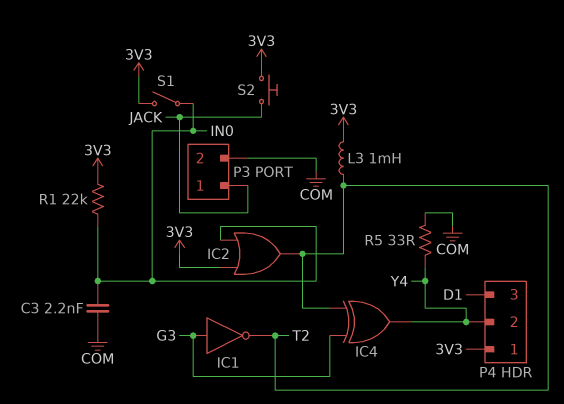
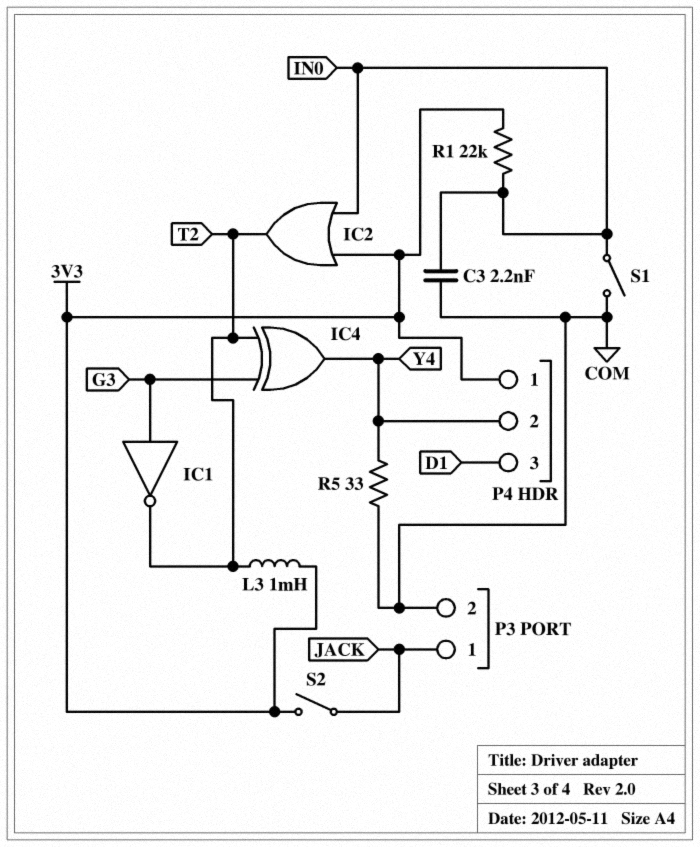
S1: switch (3V3, IN0) -> switch (COM, IN0)
S2: button (3V3, JACK) -> switch (3V3, JACK)

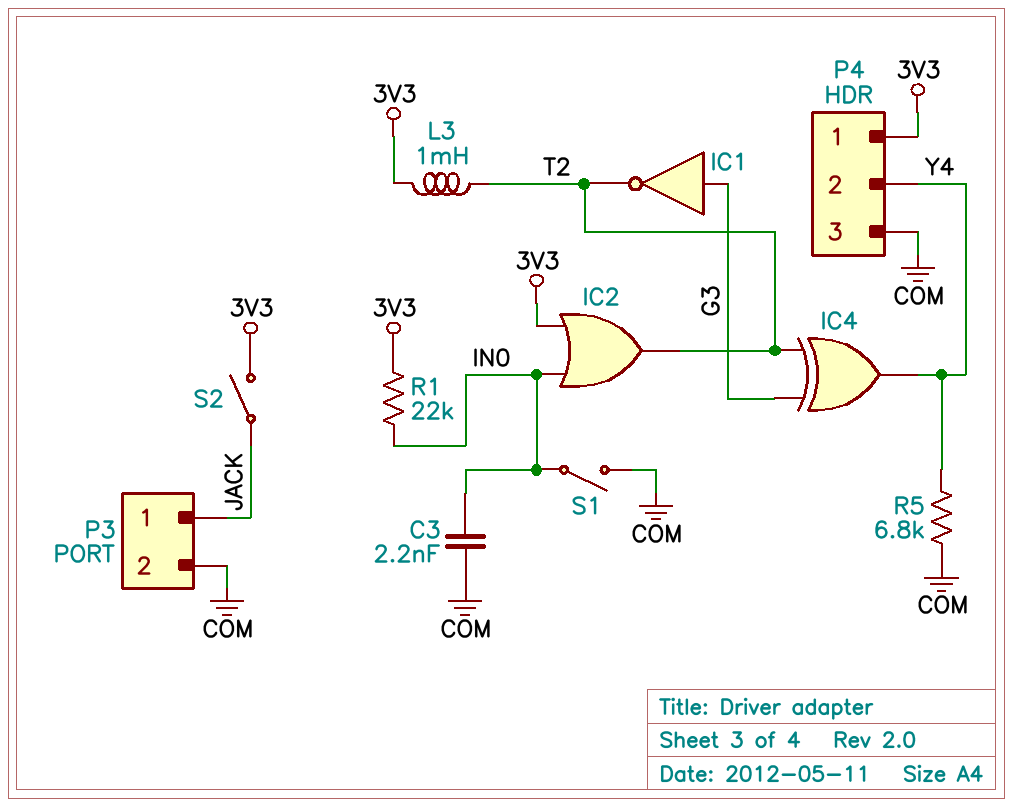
P4 pin 3: D1 -> COM
R5: 33 (COM, Y4) -> 6.8k (COM, Y4)

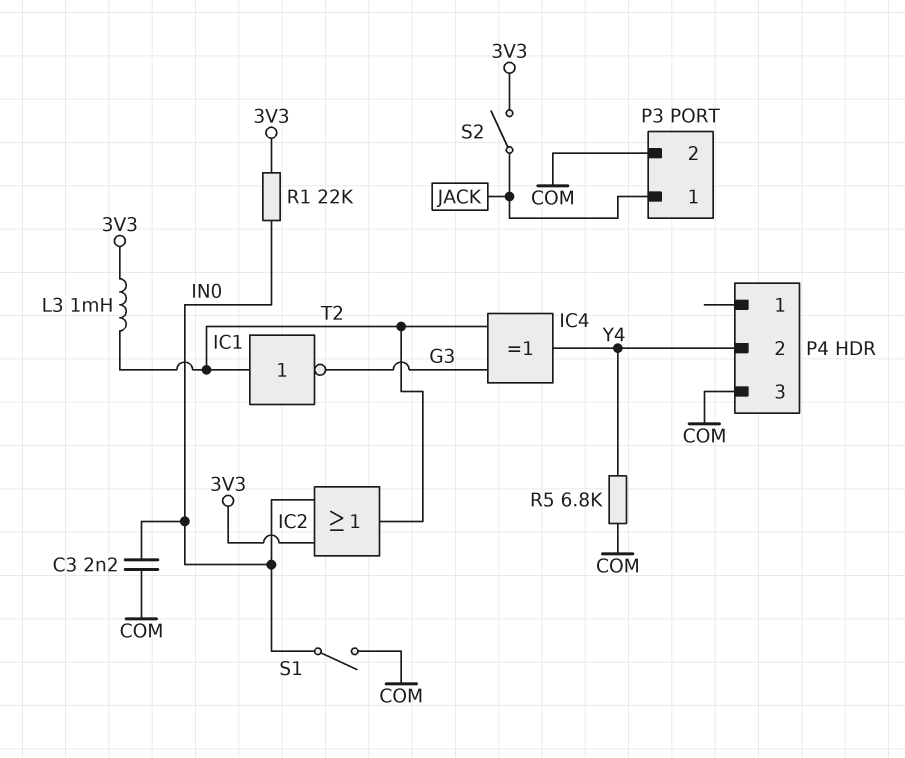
IC1: NOT (in G3, out T2) -> NOT (in T2, out G3)
P4 pin 1: 3V3 -> none

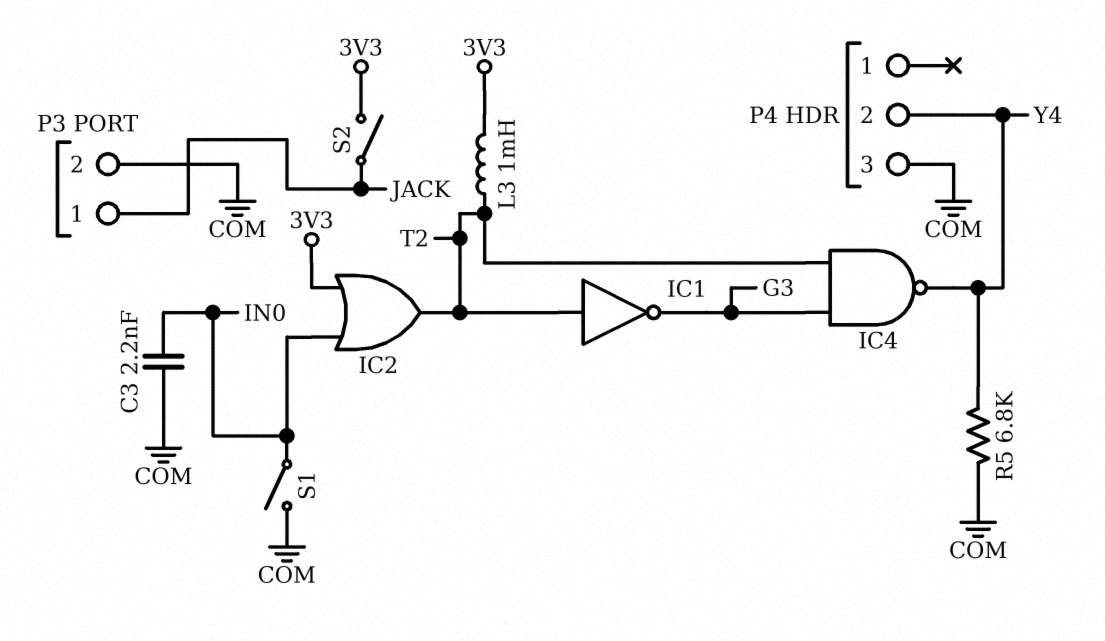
IC4: XOR (in G3, in T2, out Y4) -> NAND (in G3, in T2, out Y4)
R1: 22k (3V3, IN0) -> none

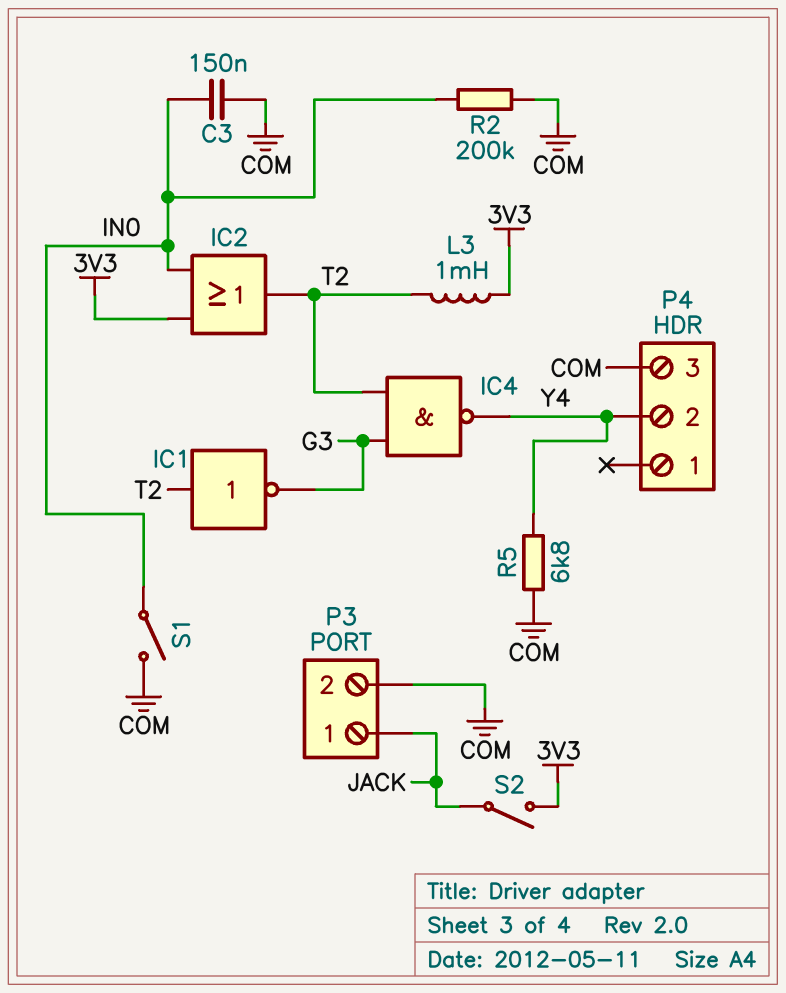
C3: 2.2nF (COM, IN0) -> 150nF (COM, IN0)
R2: none -> 200k (COM, IN0)

